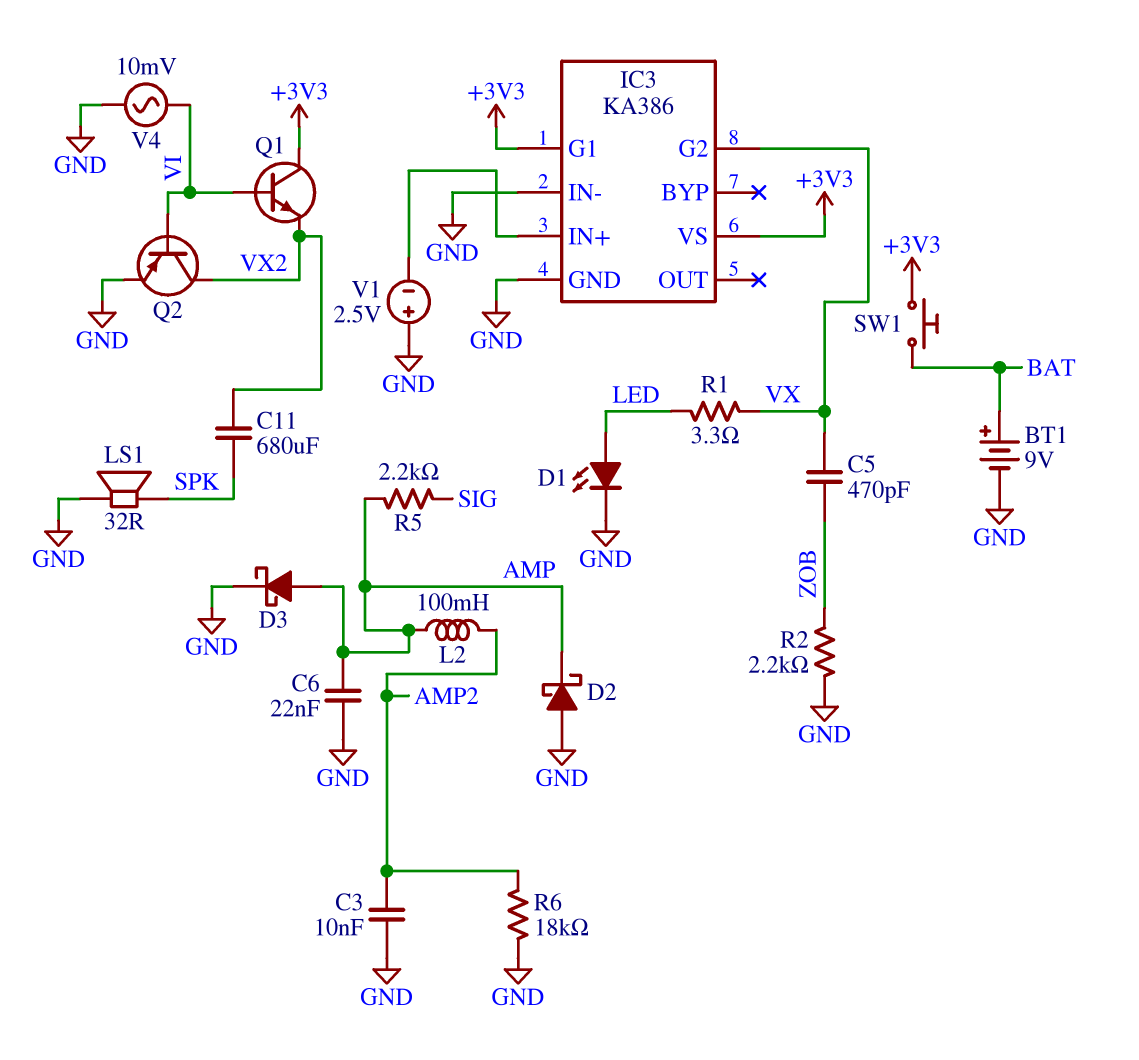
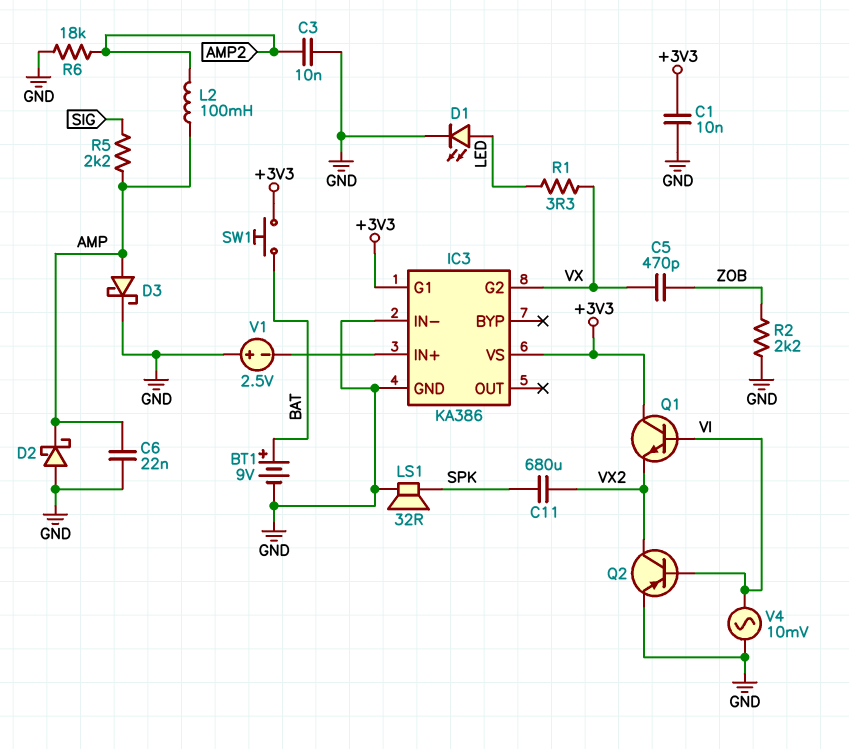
C1: none -> 10nF (+3V3, GND)

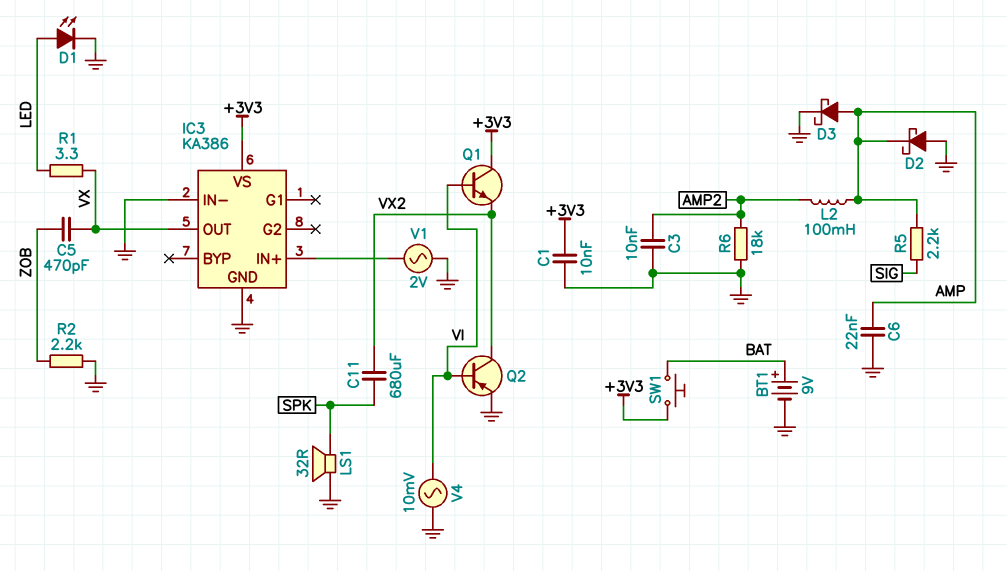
IC3 pin G1: +3V3 -> none
IC3 pin G2: VX -> none
IC3 pin OUT: none -> VX
V1: 2.5V (plus GND, minus IC3/IN+) -> AC 2V (GND, IC3/IN+)

